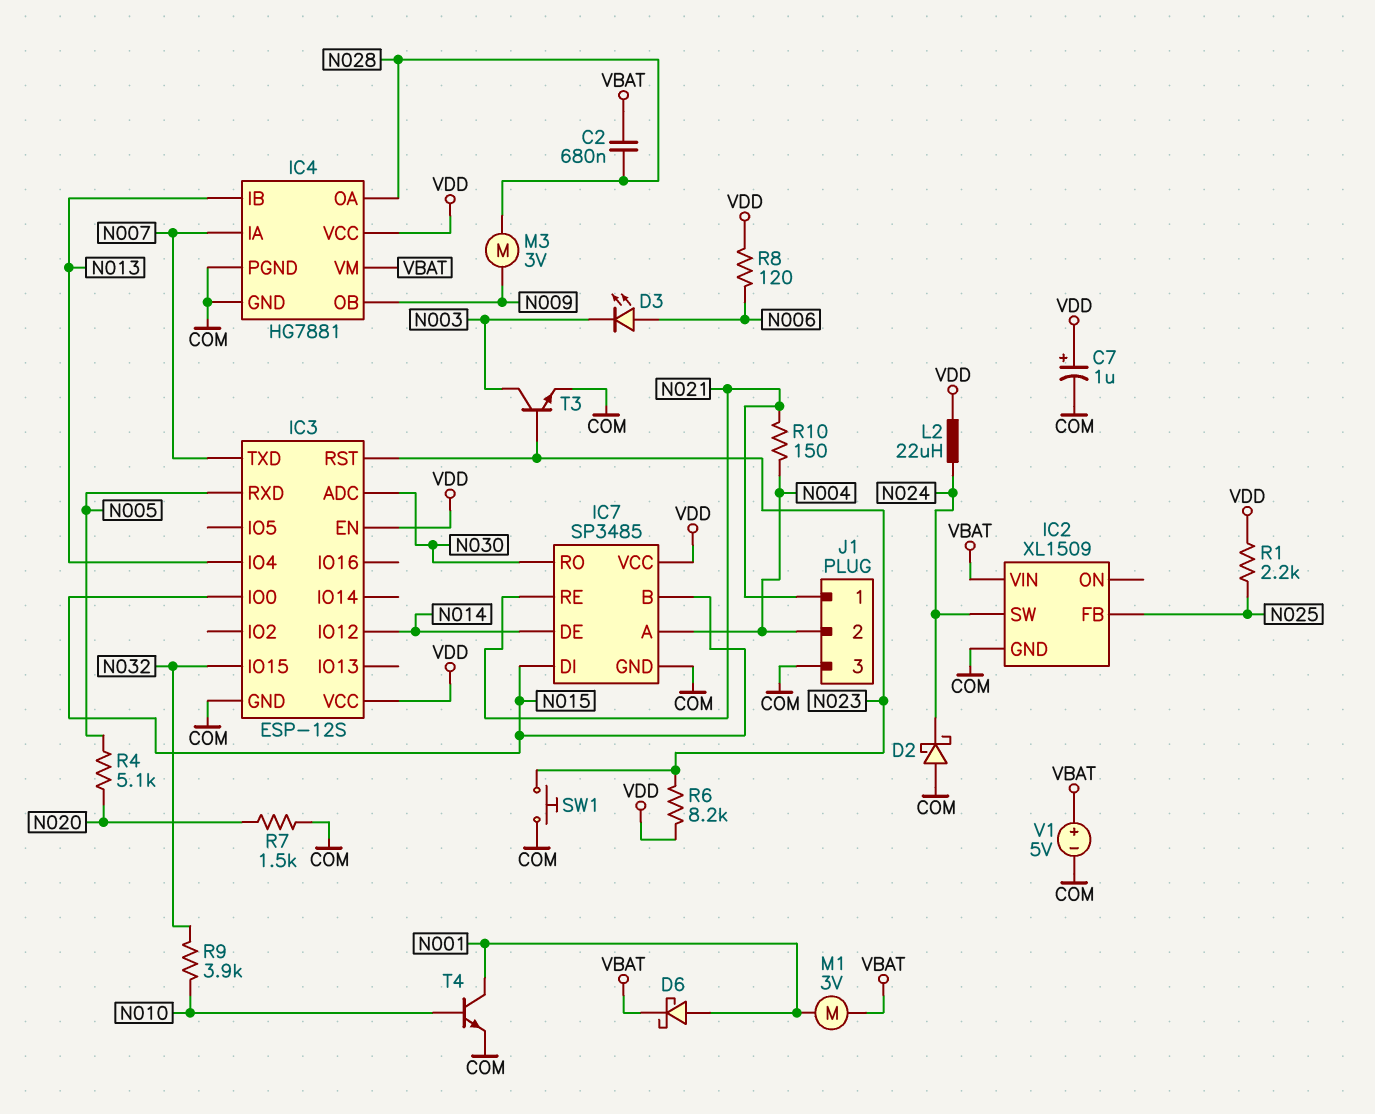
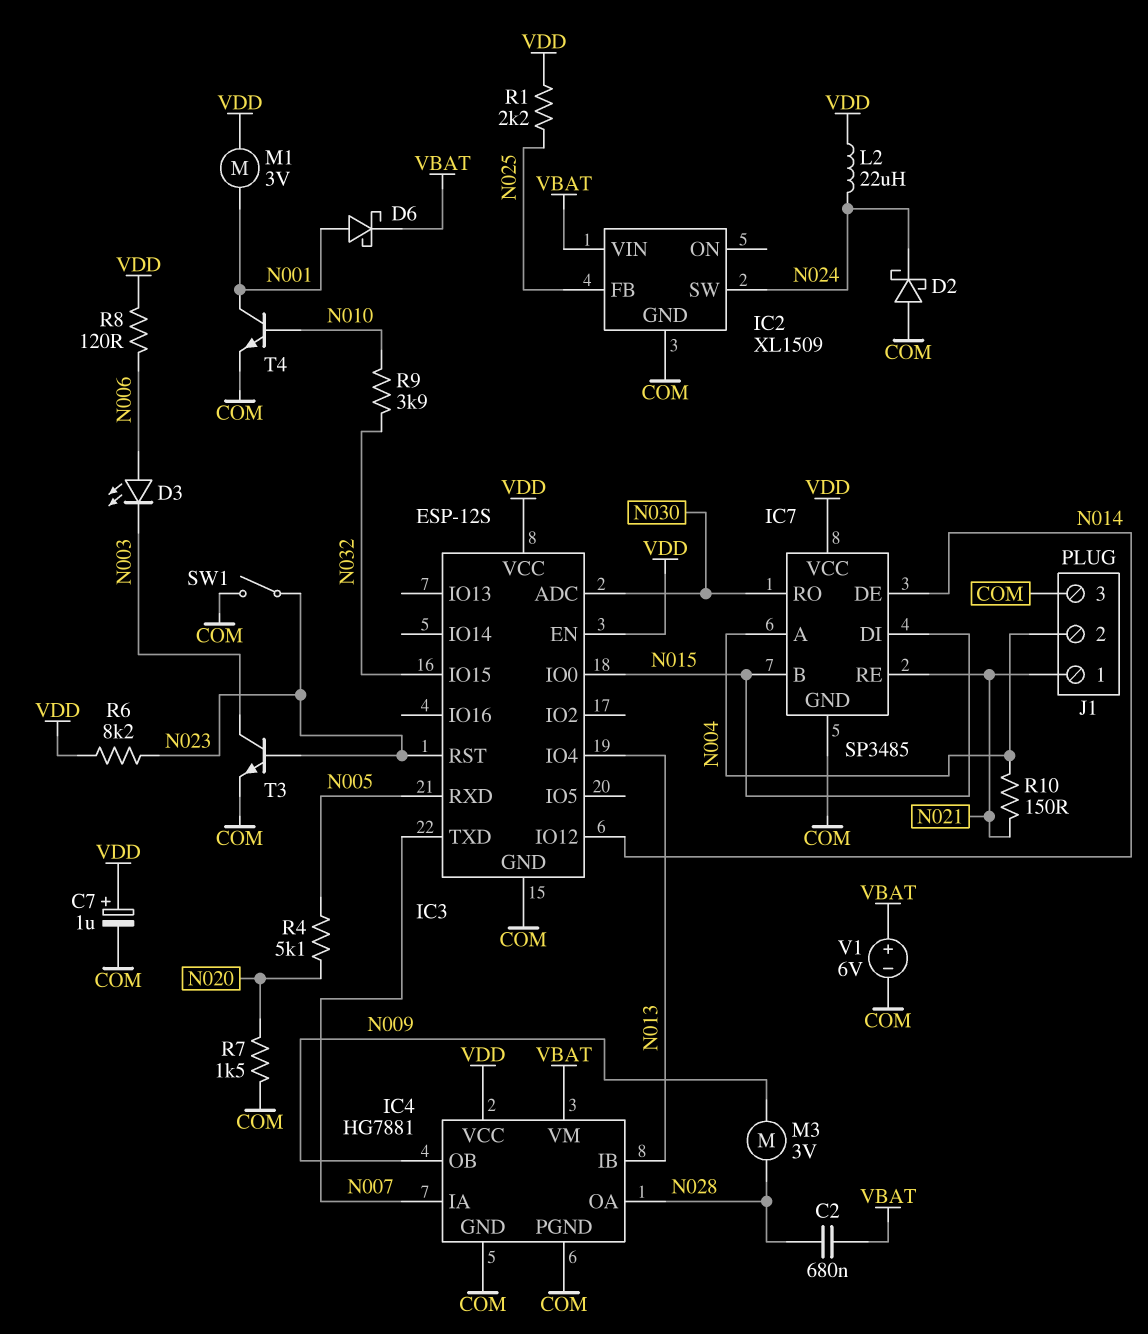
M1: motor 3V (N001, VBAT) -> motor 3V (N001, VDD)
SW1: button (COM, N023) -> switch (COM, N023)
V1: 5V (plus VBAT, minus COM) -> 6V (plus VBAT, minus COM)

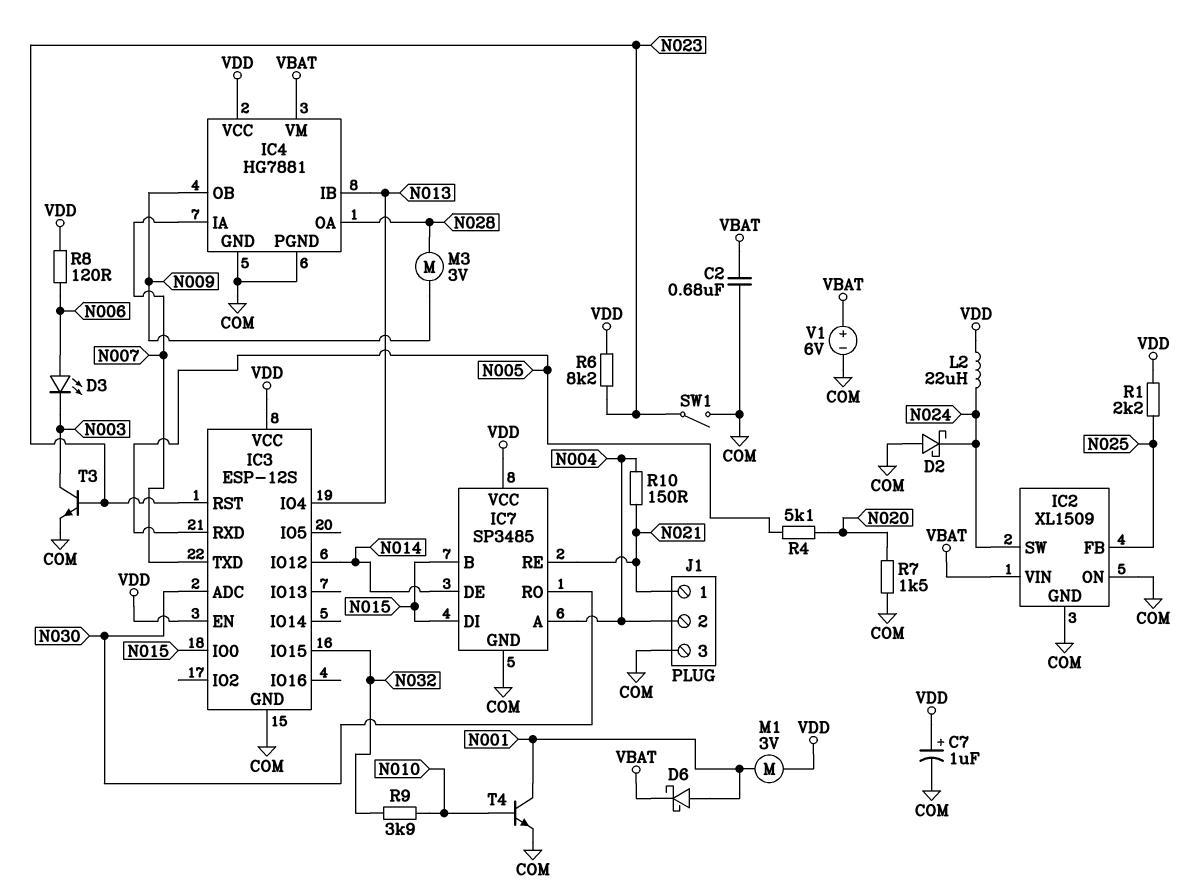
C2: 680nF (N028, VBAT) -> 680nF (COM, VBAT)
IC2 pin ON: none -> COM

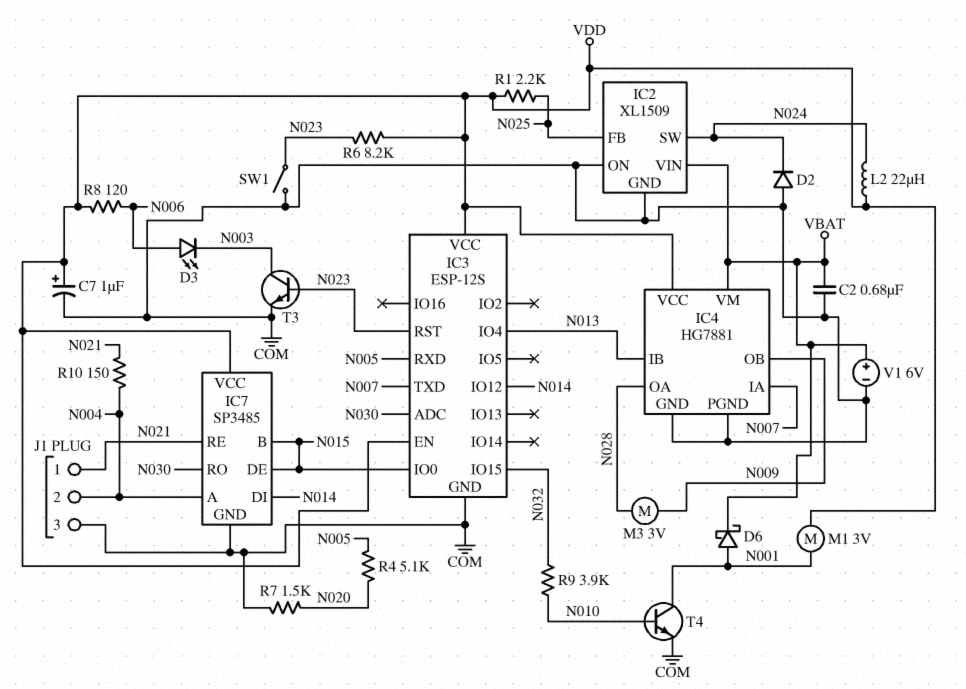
D2: schottky (A COM, K N024) -> diode (A COM, K N024)
IC7 pin DE: N014 -> N015
IC7 pin DI: N015 -> N014

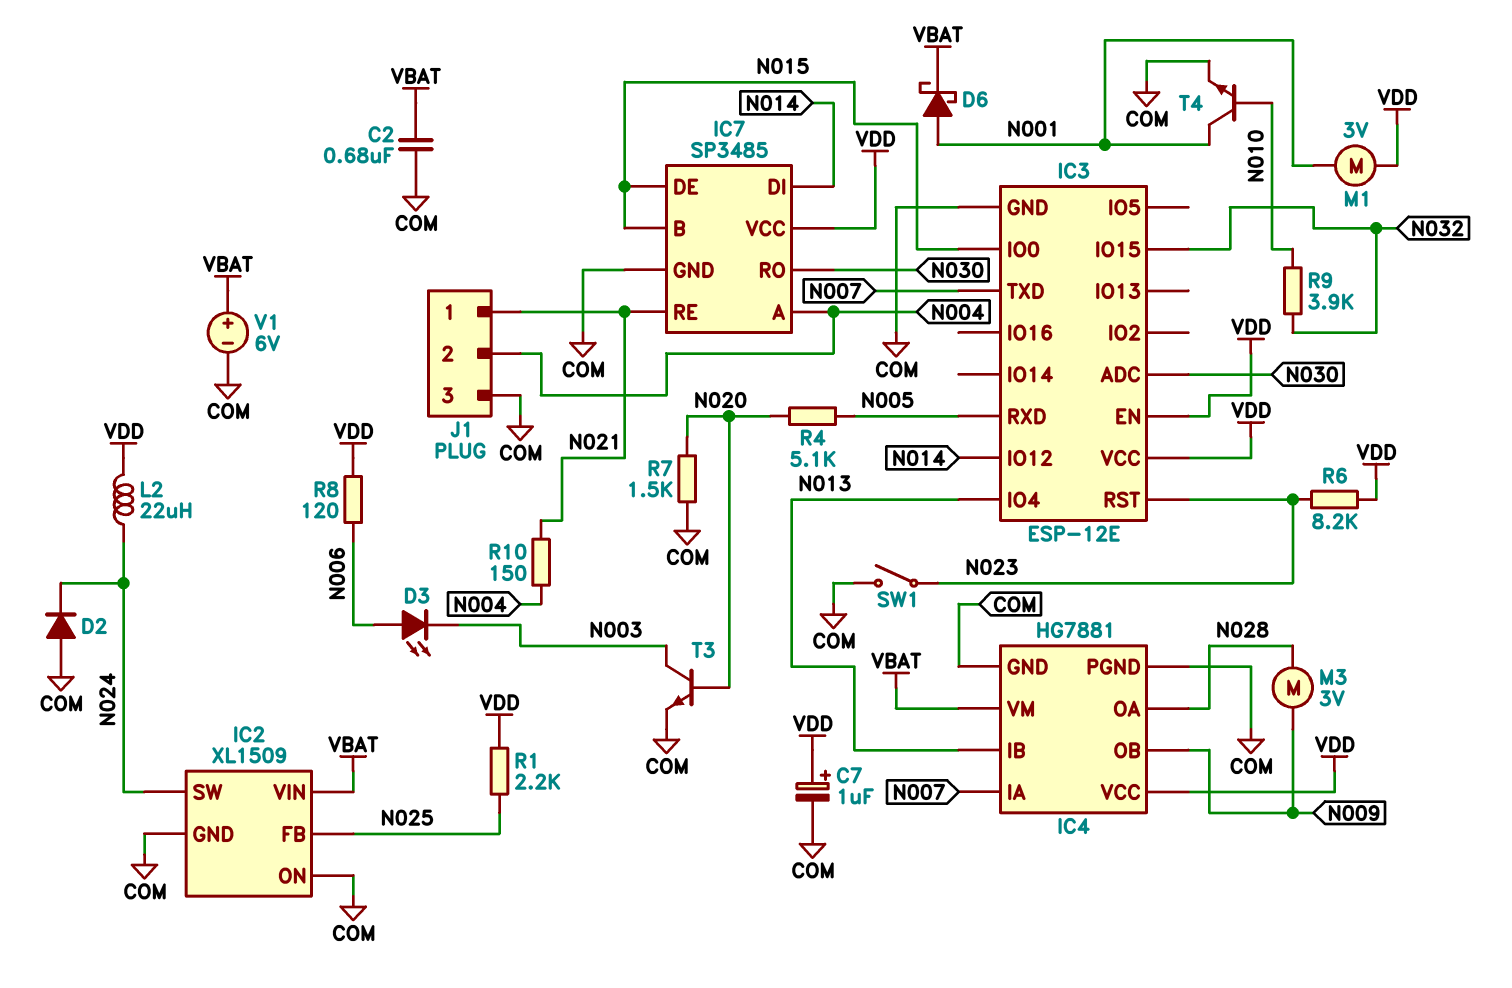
IC3: ESP-12S -> ESP-12E
T3: NPN (B N023, C N003, E COM) -> NPN (B N020, C N003, E COM)

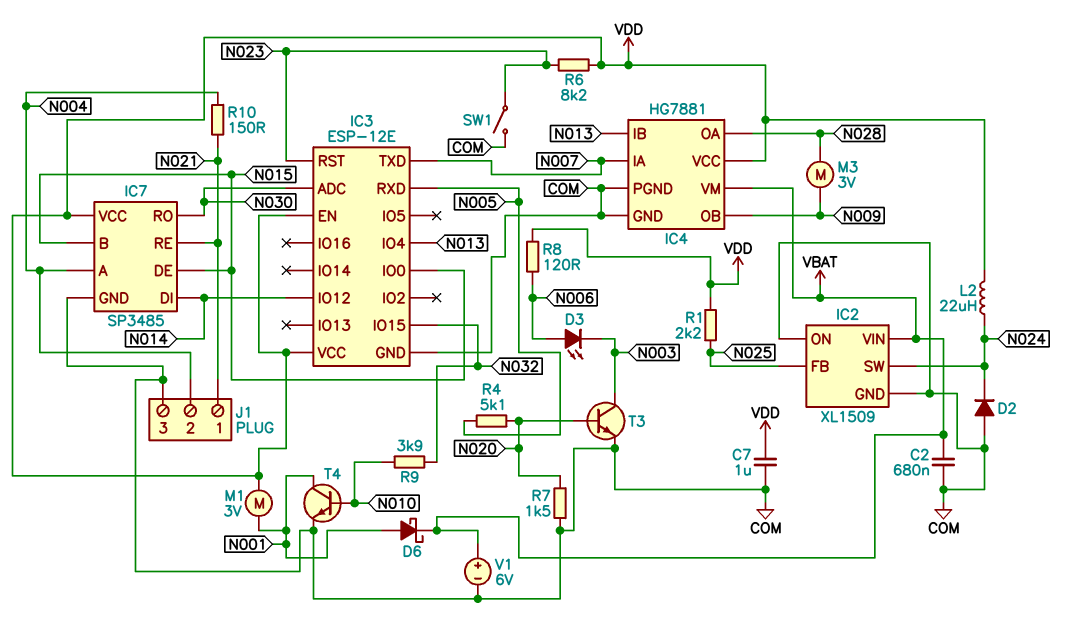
C7: 1uF (plus VDD, minus COM) -> 1uF (COM, VDD)

